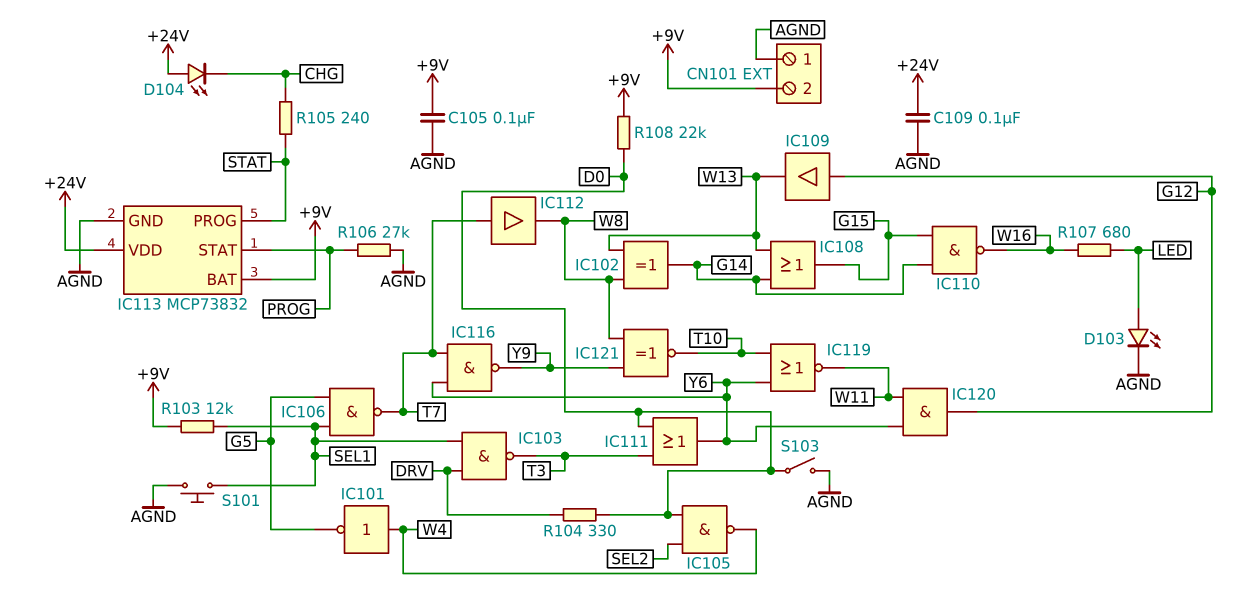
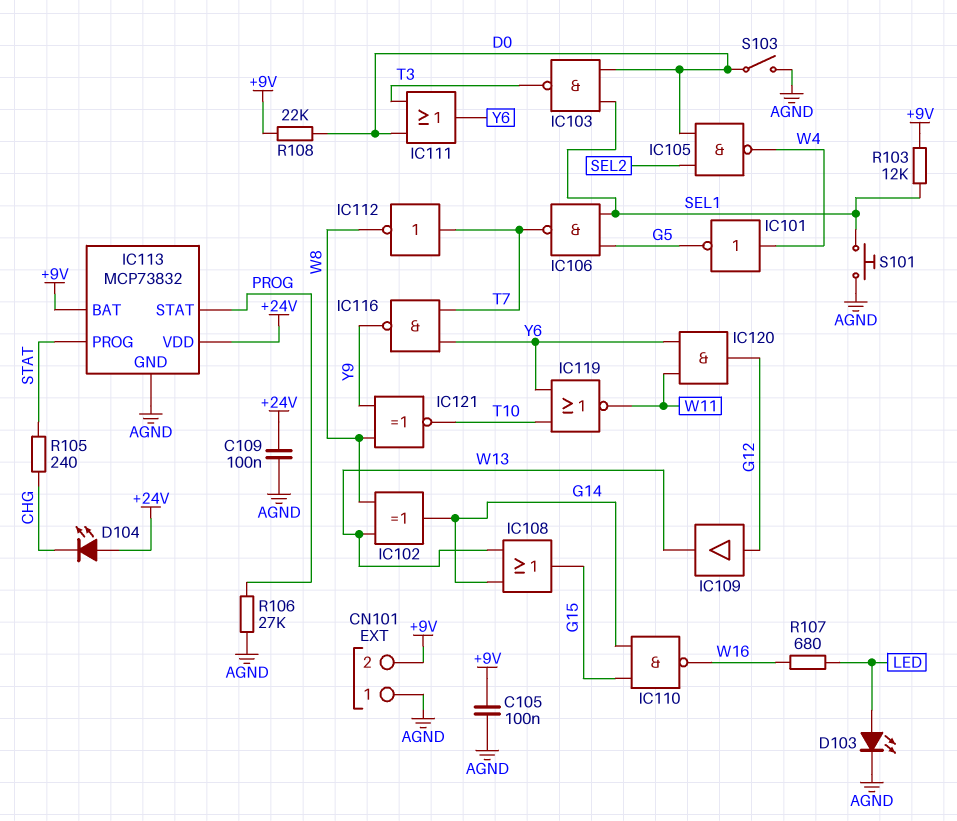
IC103: NAND (in DRV, in SEL1, out T3) -> NAND (in D0, in SEL1, out T3)
IC112: buffer (in T7, out W8) -> NOT (in T7, out W8)
R104: 330 (D0, DRV) -> none

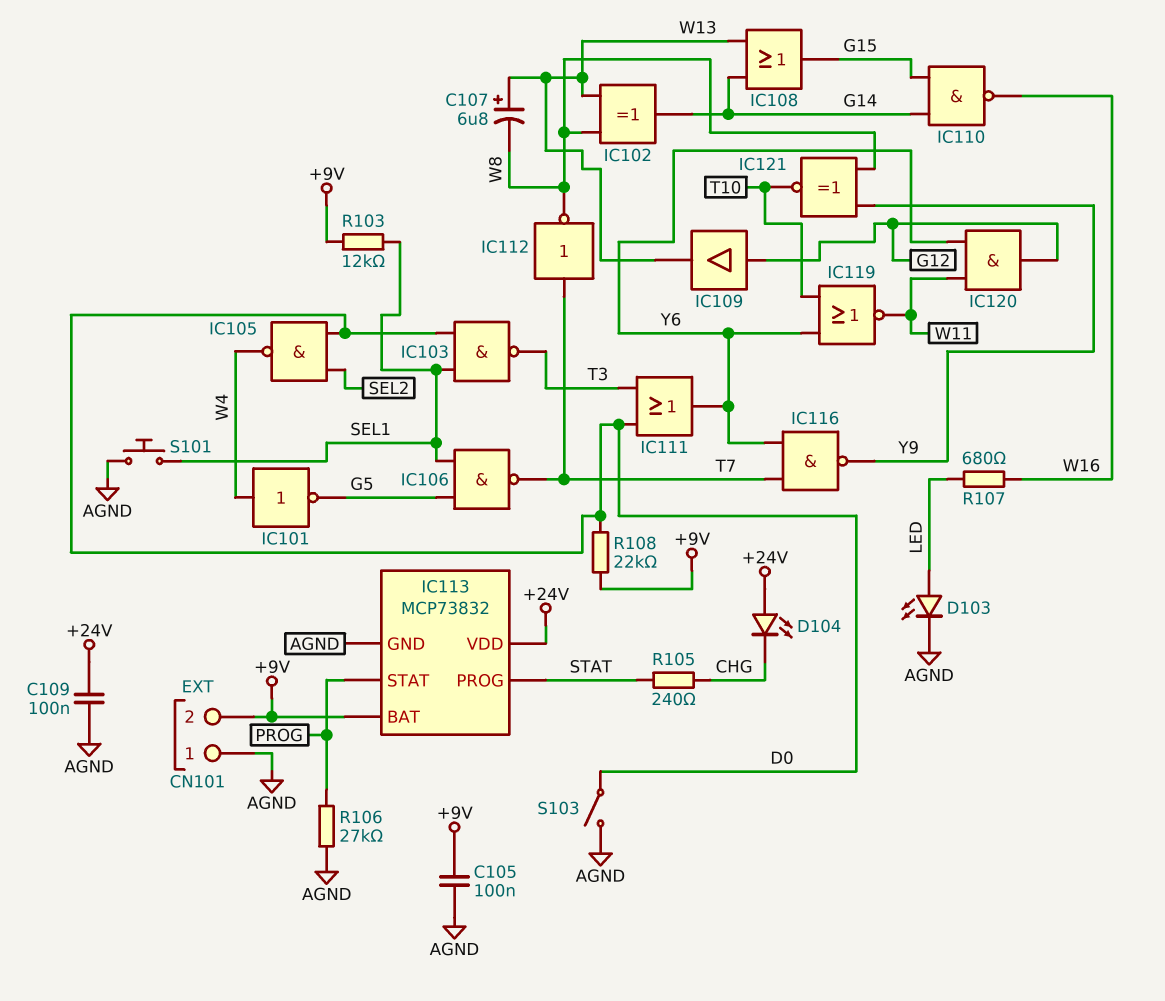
C107: none -> 6.8uF (plus W13, minus W8)

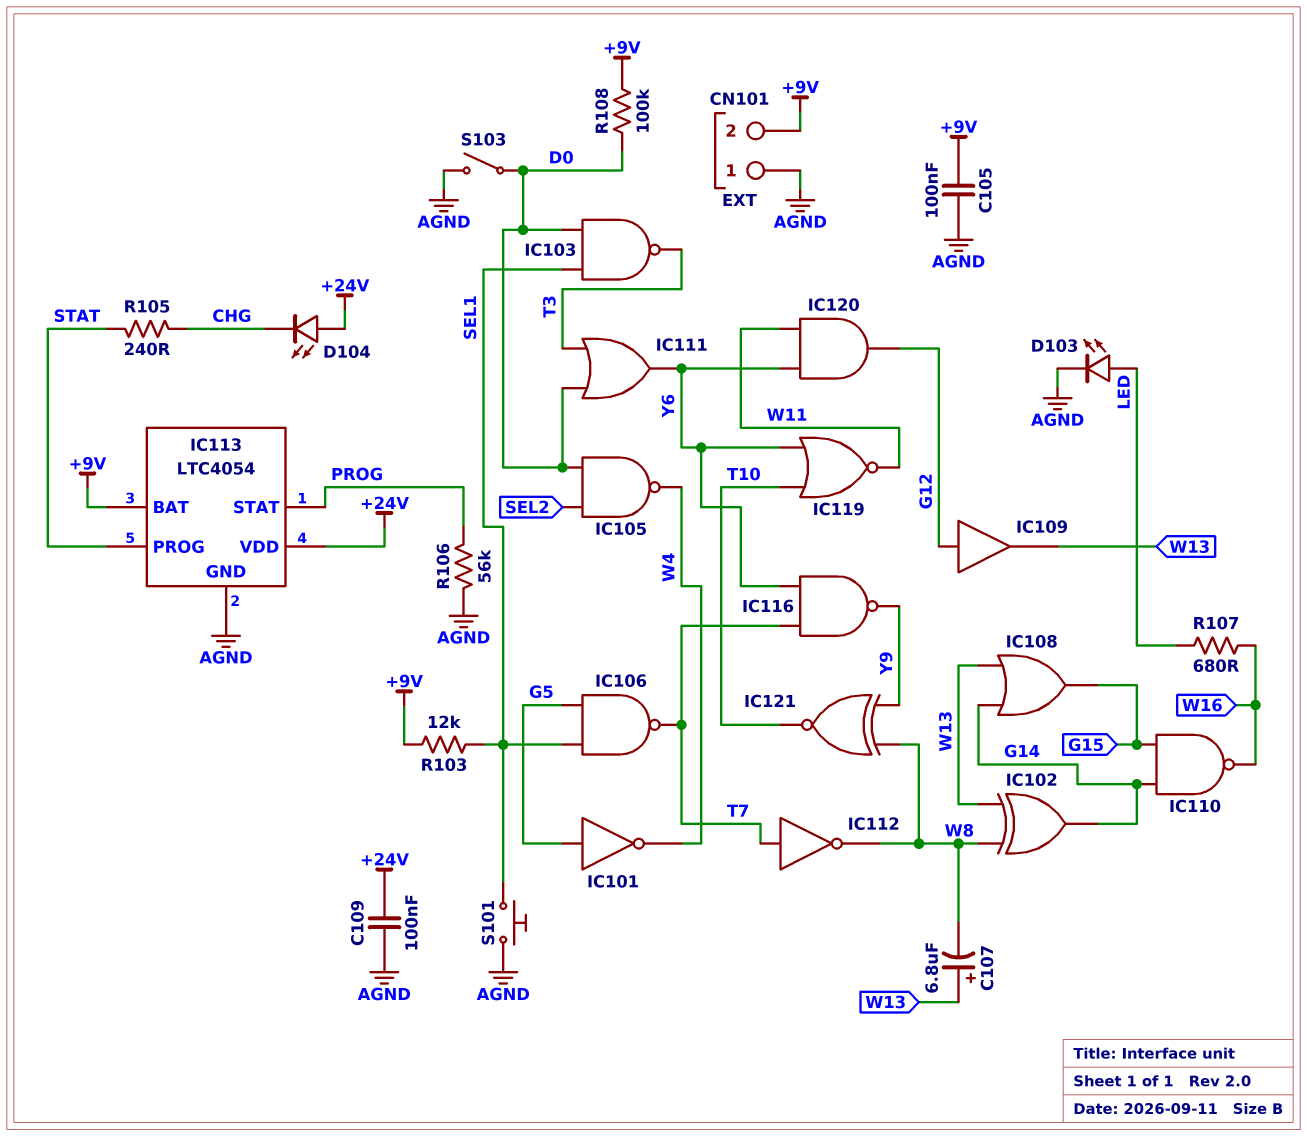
IC101: NOT (in W4, out G5) -> NOT (in G5, out W4)
IC113: MCP73832 -> LTC4054
R106: 27k (AGND, PROG) -> 56k (AGND, PROG)
R108: 22k (+9V, D0) -> 100k (+9V, D0)

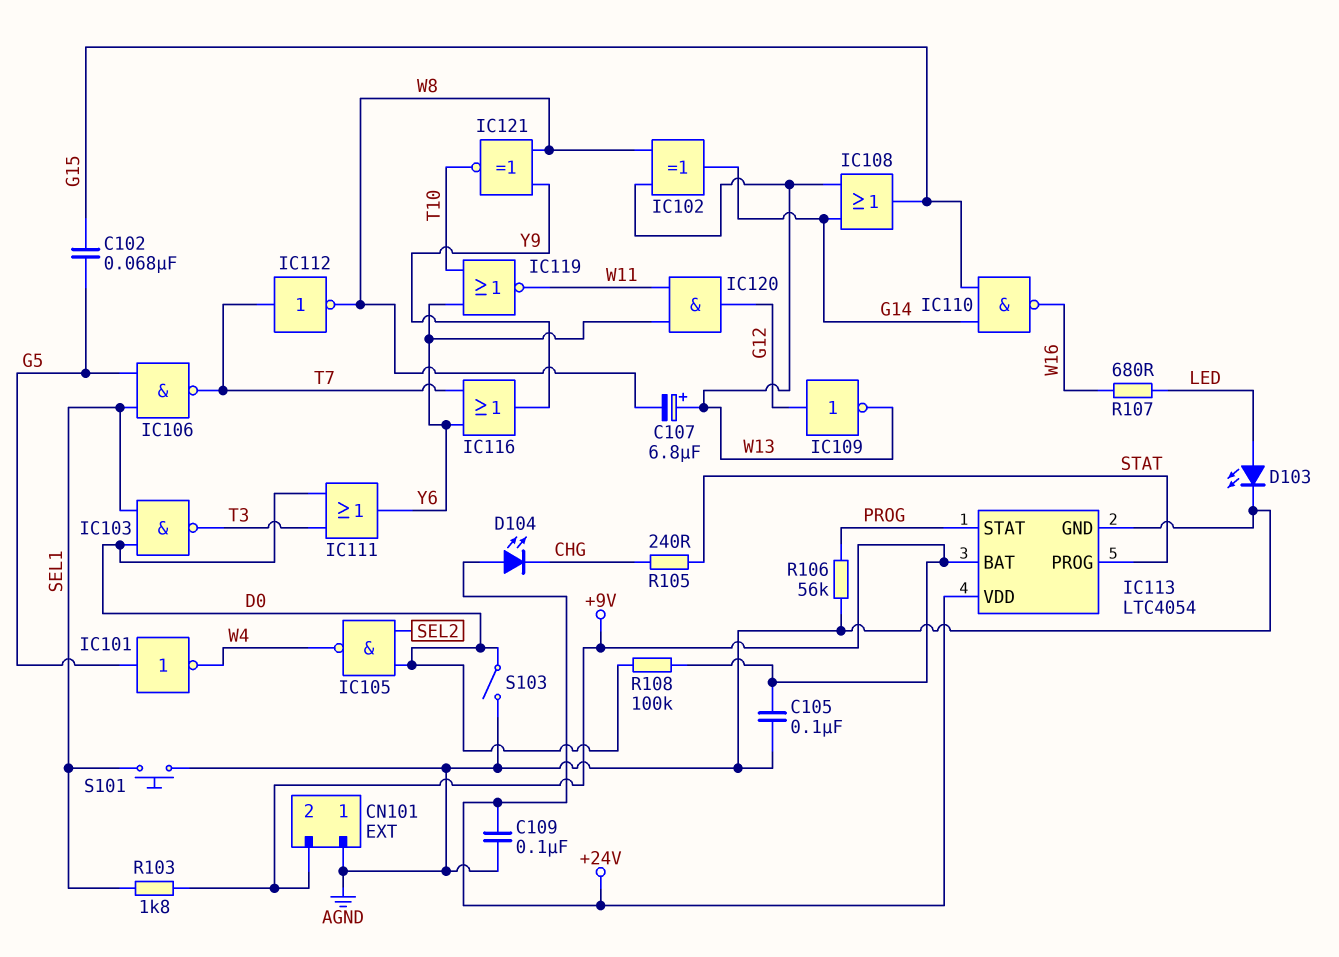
C102: none -> 68nF (G5, G15)
IC109: buffer (in G12, out W13) -> NOT (in G12, out W13)
IC116: NAND (in T7, in Y6, out Y9) -> OR (in T7, in Y6, out Y9)
R103: 12k (+9V, SEL1) -> 1.8k (+9V, SEL1)

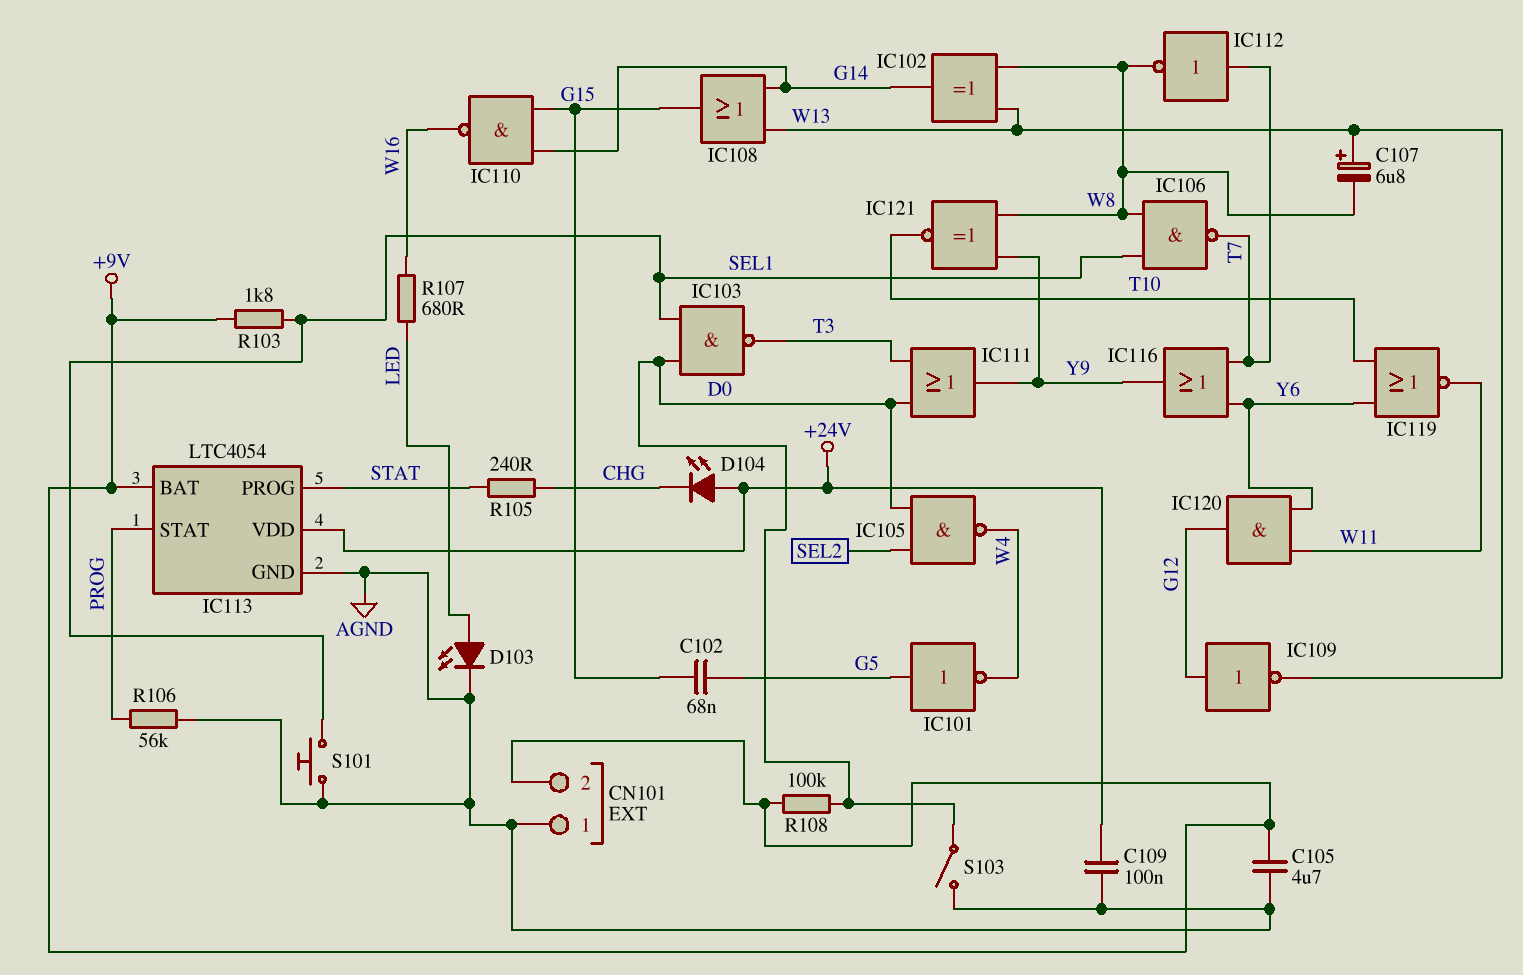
C105: 100nF (+9V, AGND) -> 4.7uF (+9V, AGND)
IC106: NAND (in G5, in SEL1, out T7) -> NAND (in SEL1, in W8, out T7)
IC111: OR (in D0, in T3, out Y6) -> OR (in D0, in T3, out Y9)

